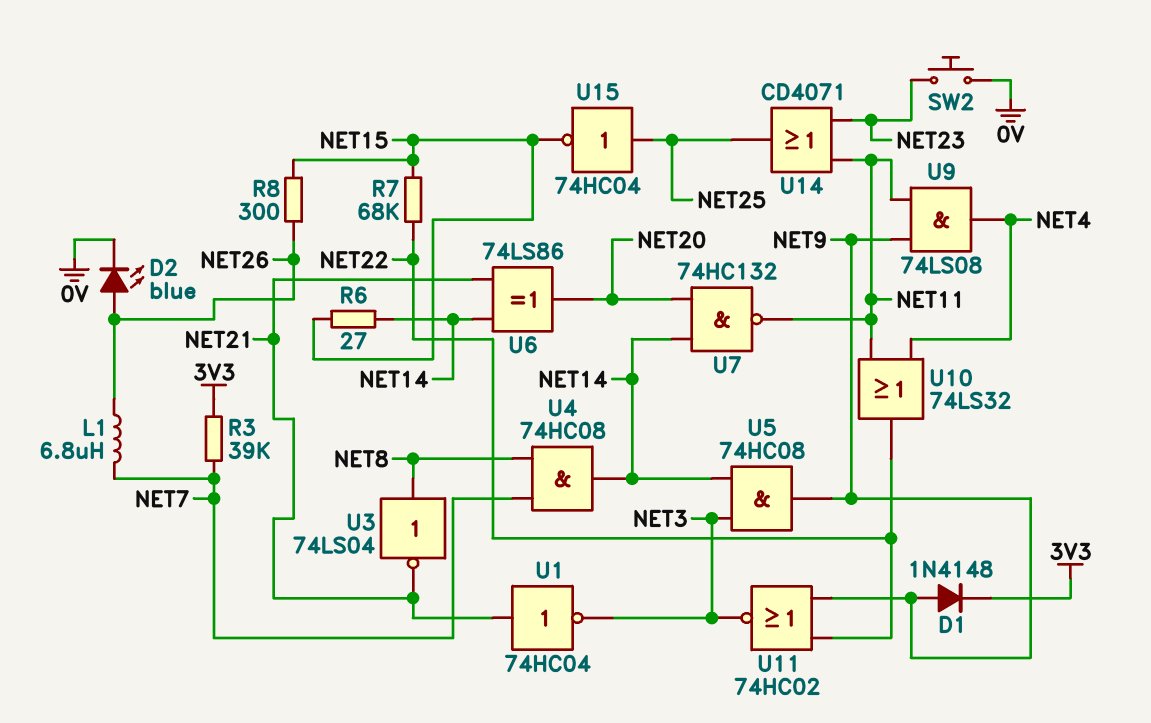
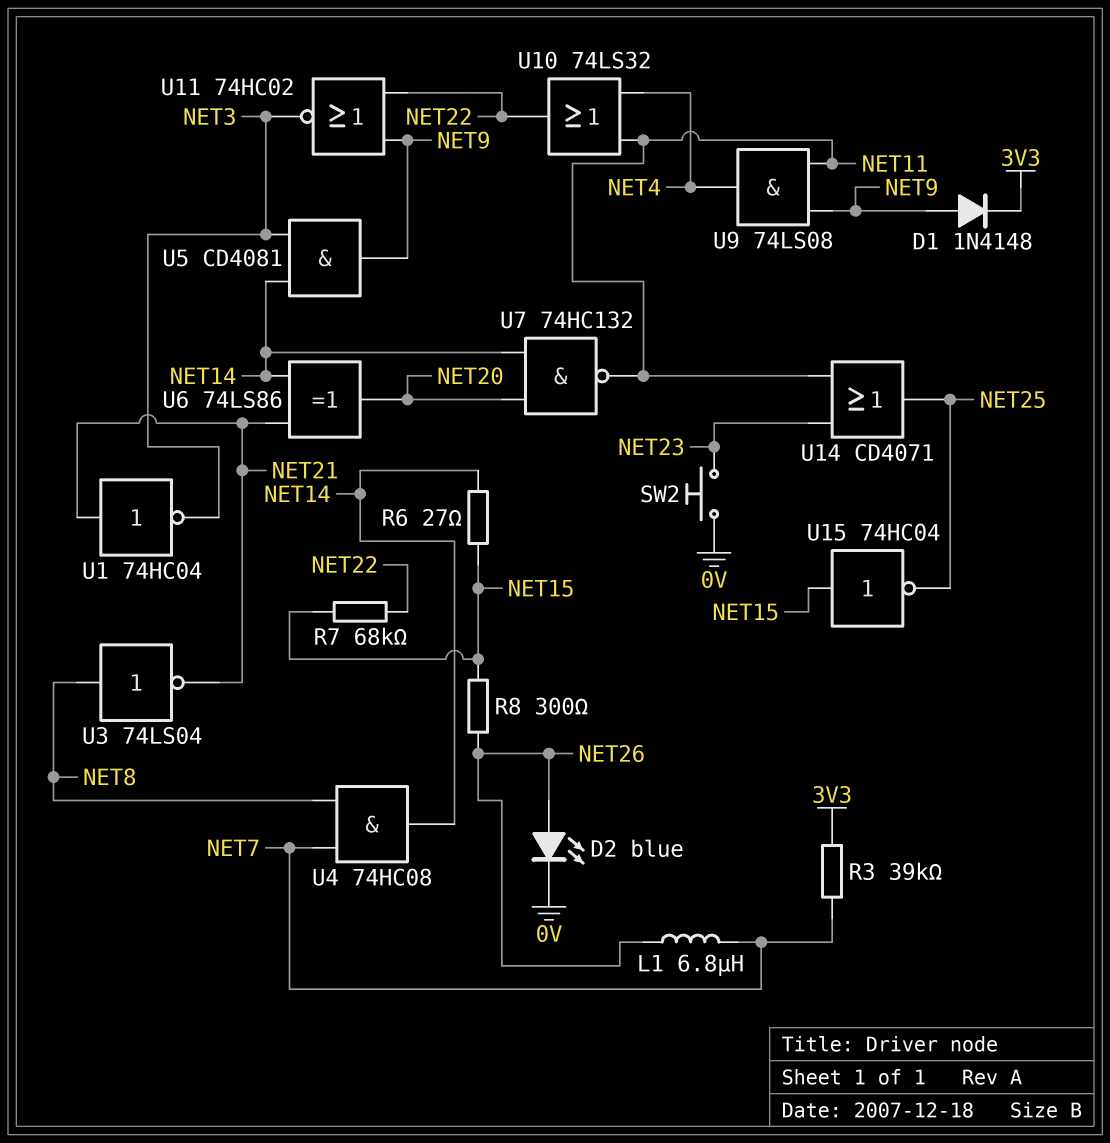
U5: AND 74HC08 (in NET3, in NET14, out NET9) -> AND CD4081 (in NET3, in NET14, out NET9)
U15: NOT 74HC04 (in NET25, out NET15) -> NOT 74HC04 (in NET15, out NET25)

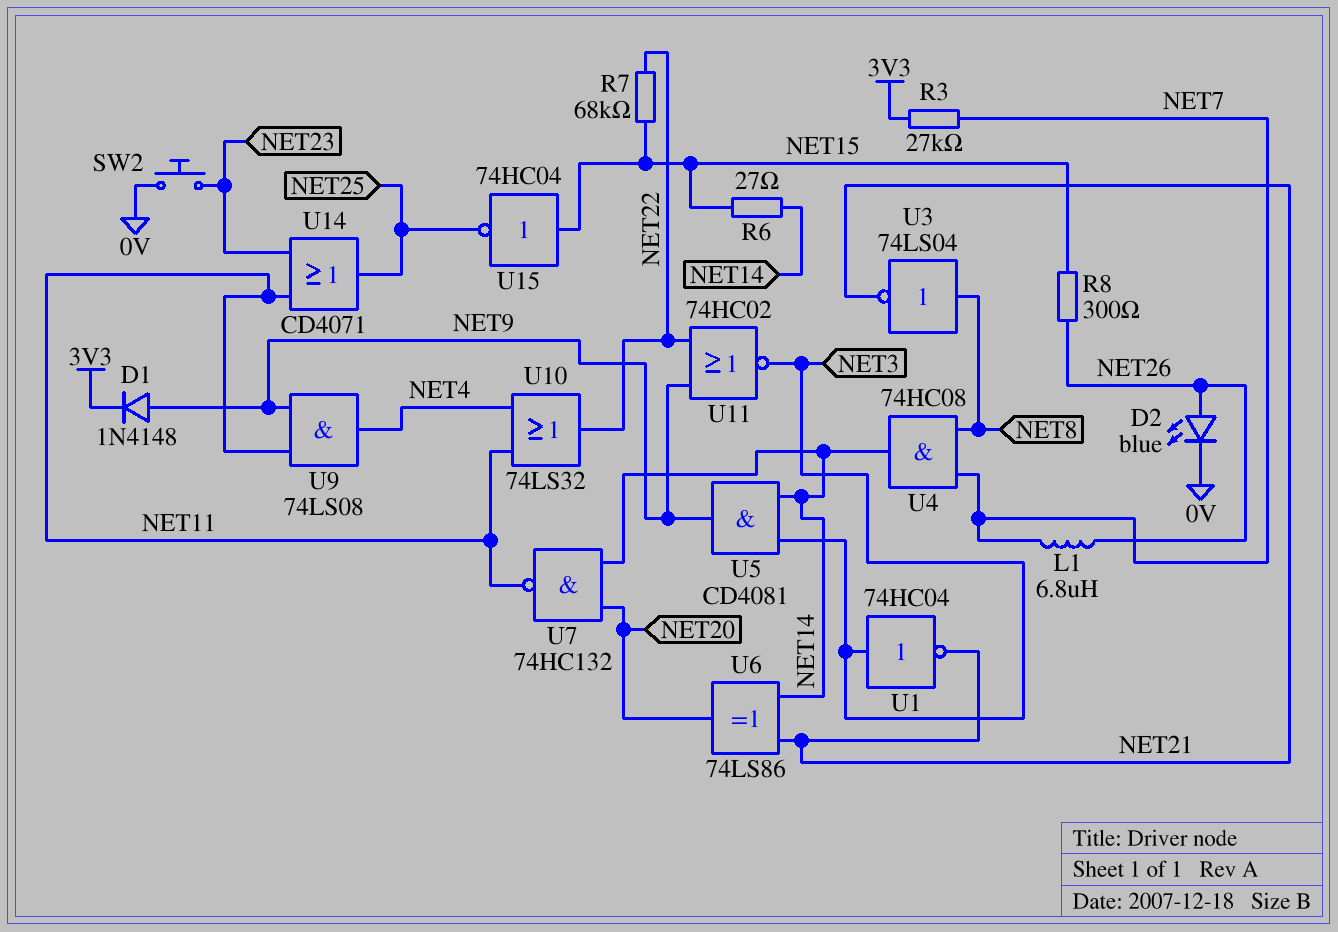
R3: 39k (3V3, NET7) -> 27k (3V3, NET7)
U1: NOT 74HC04 (in NET21, out NET3) -> NOT 74HC04 (in NET3, out NET21)

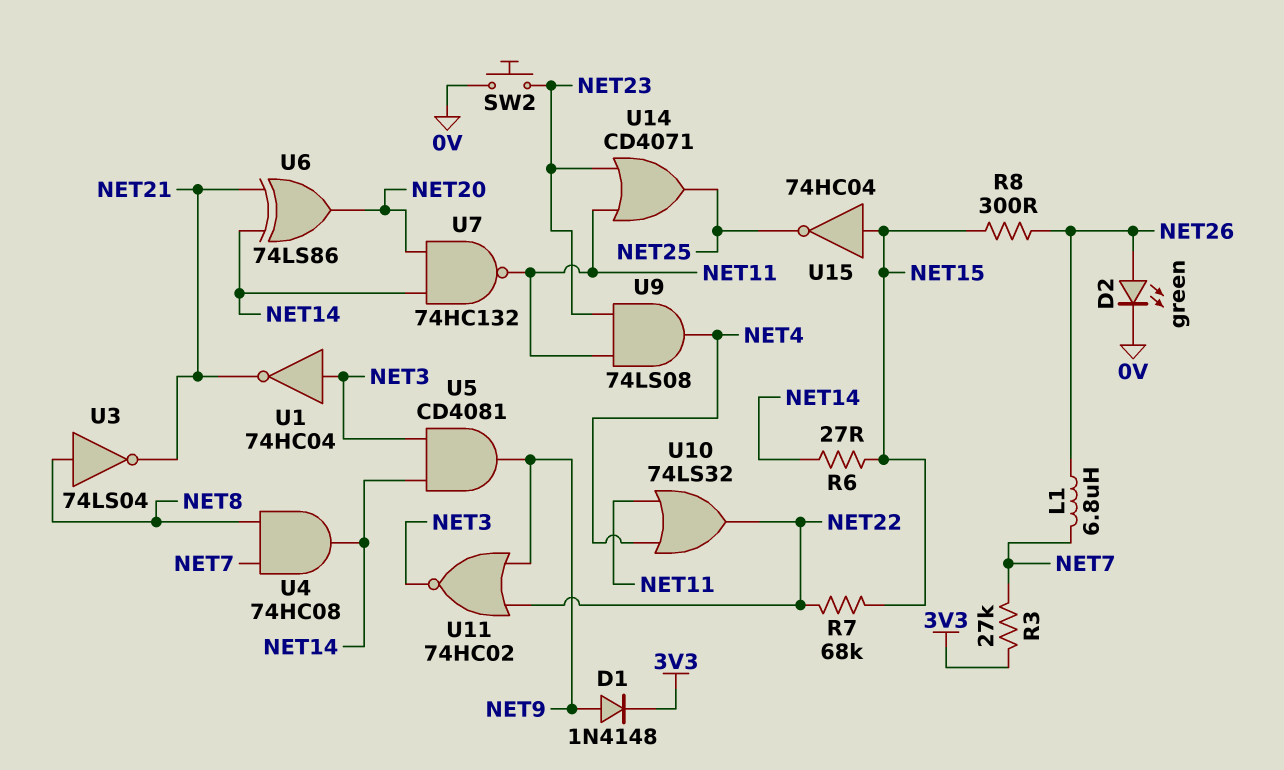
D2: LED blue (A NET26, K 0V) -> LED green (A NET26, K 0V)
U9: AND 74LS08 (in NET9, in NET11, out NET4) -> AND 74LS08 (in NET11, in NET23, out NET4)

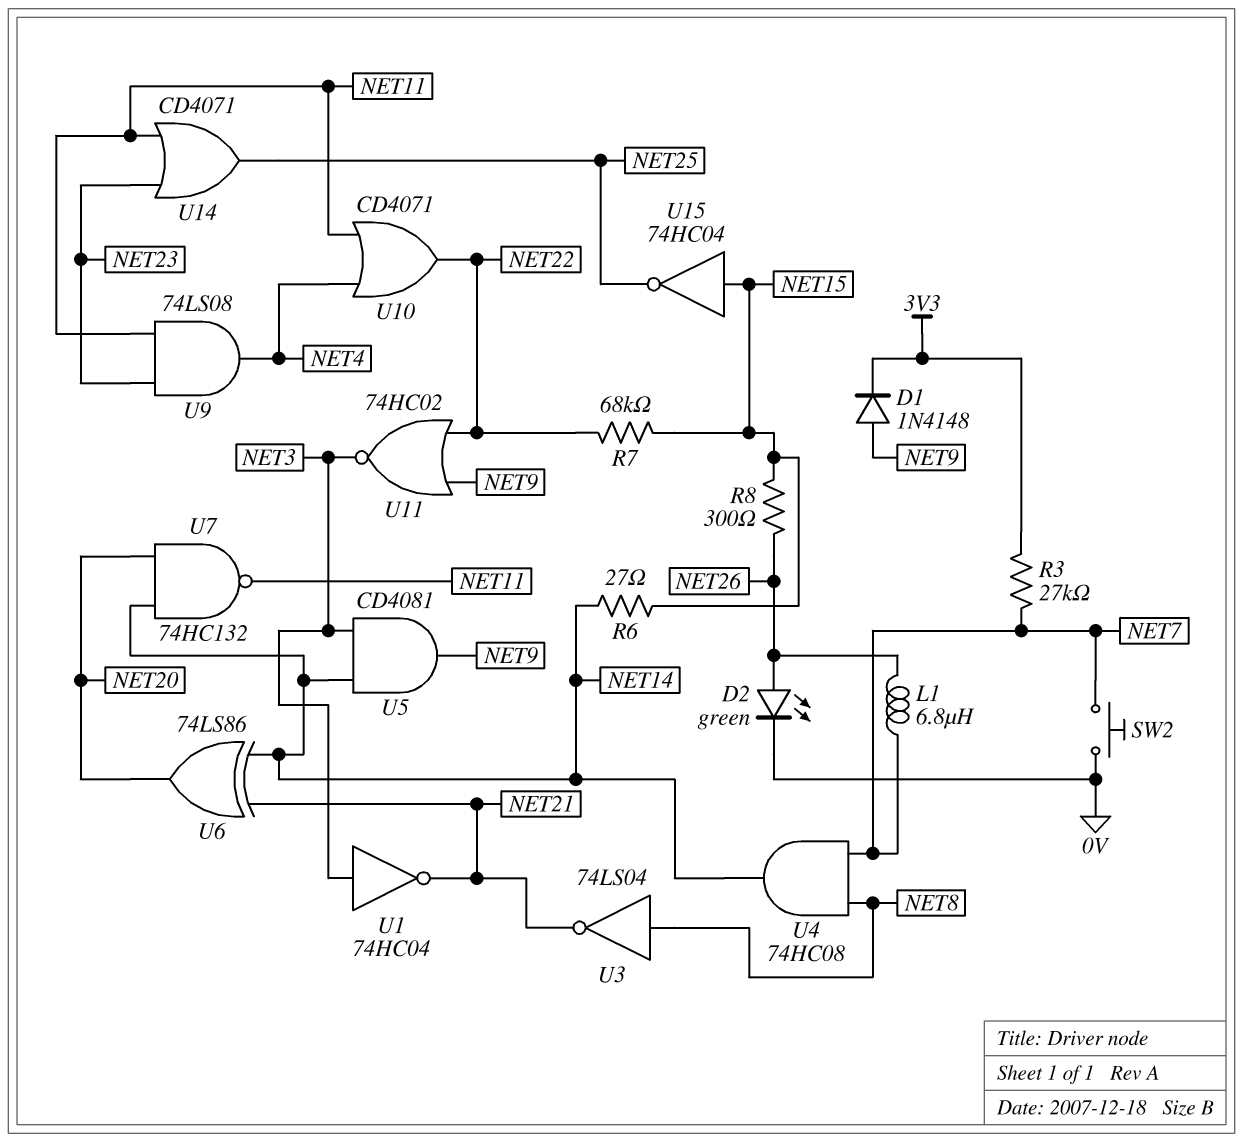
SW2: button (0V, NET23) -> button (0V, NET7)
U10: OR 74LS32 (in NET4, in NET11, out NET22) -> OR CD4071 (in NET4, in NET11, out NET22)

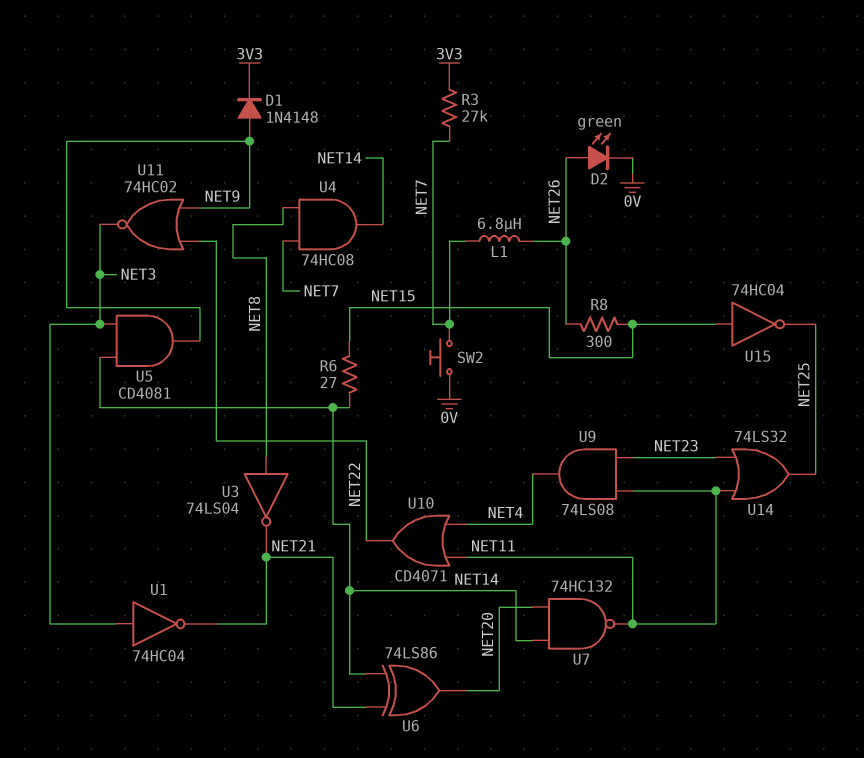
R7: 68k (NET15, NET22) -> none
U14: OR CD4071 (in NET11, in NET23, out NET25) -> OR 74LS32 (in NET11, in NET23, out NET25)

